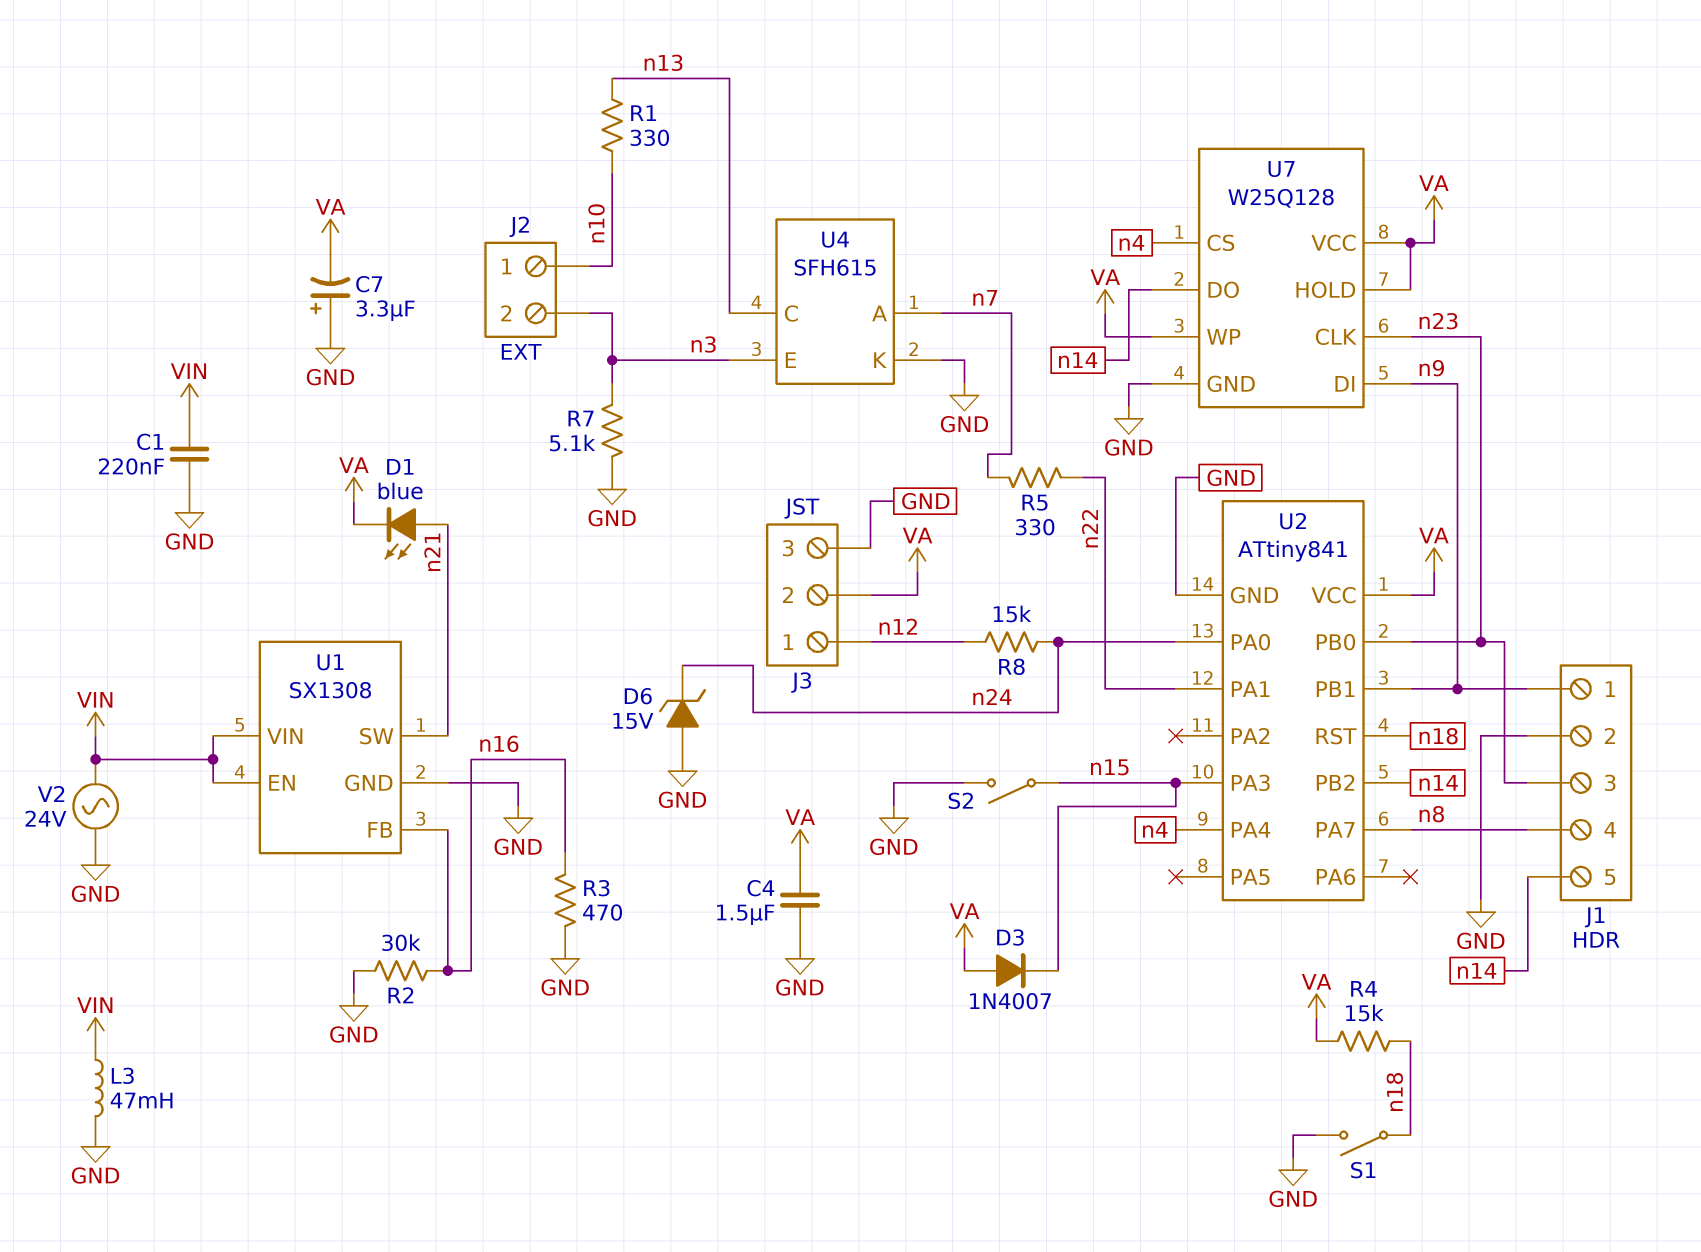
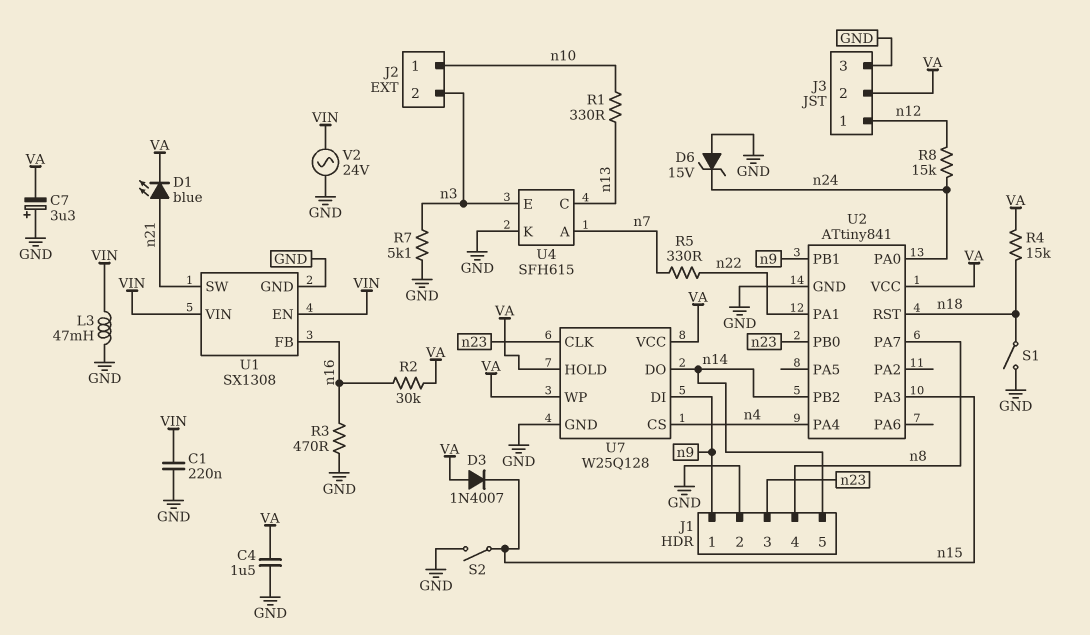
R2: 30k (GND, n16) -> 30k (VA, n16)

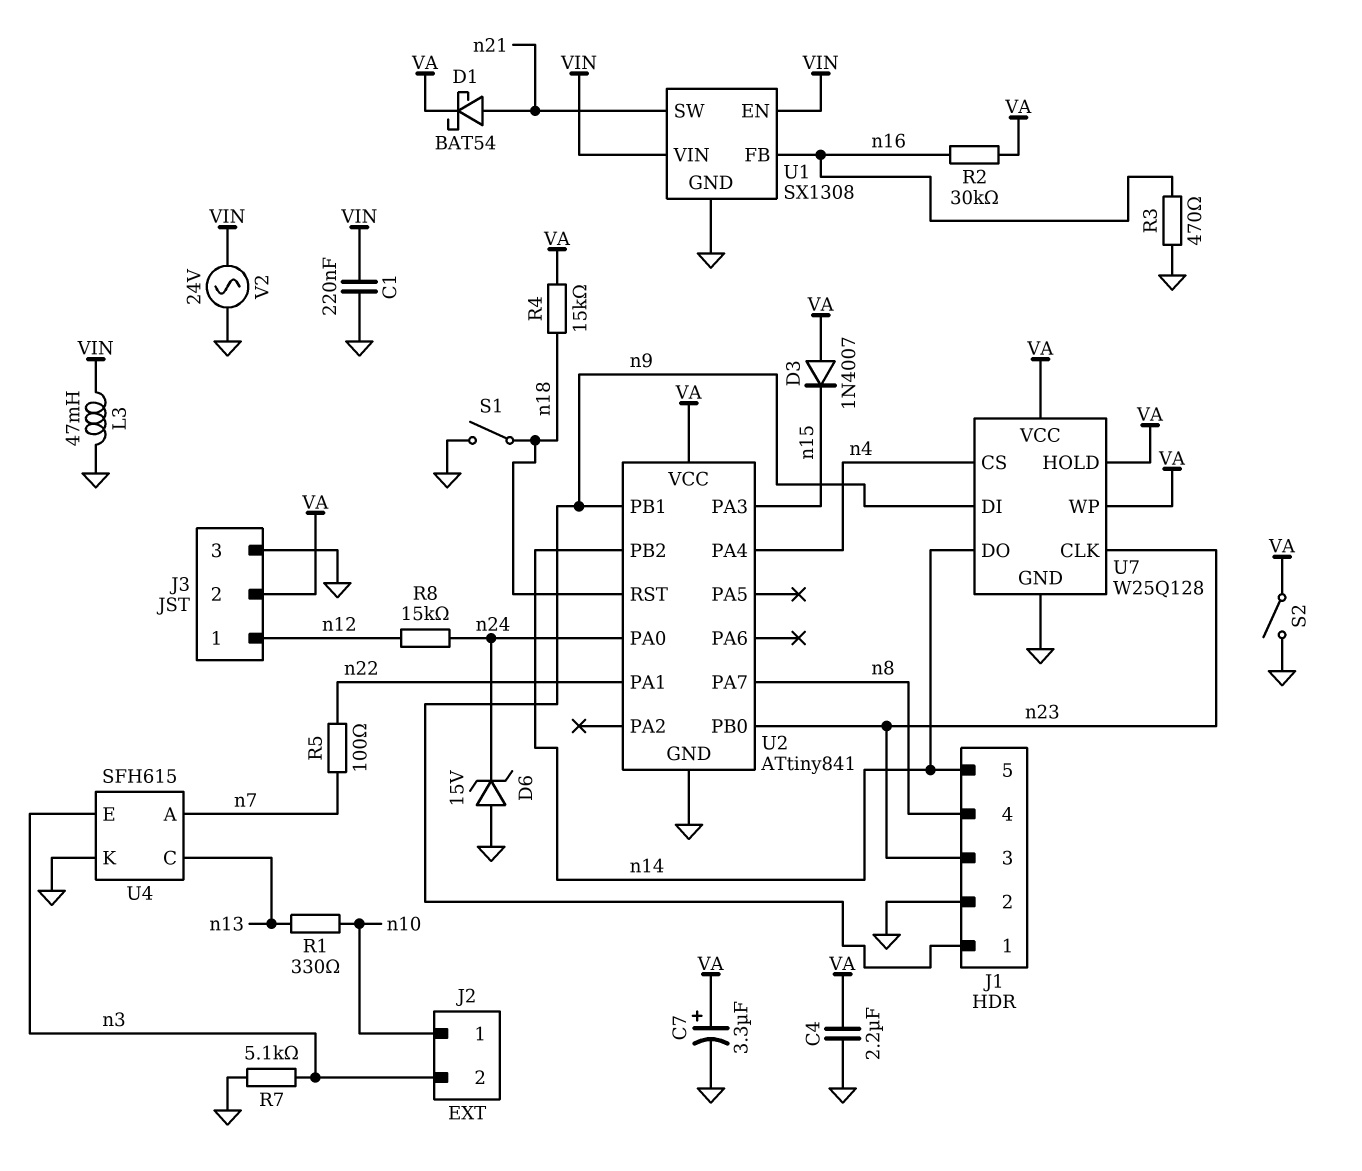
C4: 1.5uF (GND, VA) -> 2.2uF (GND, VA)
C7: 3.3uF (plus GND, minus VA) -> 3.3uF (plus VA, minus GND)
D1: LED blue (A n21, K VA) -> schottky BAT54 (A n21, K VA)
R5: 330 (n7, n22) -> 100 (n7, n22)
S2: switch (GND, n15) -> switch (GND, VA)

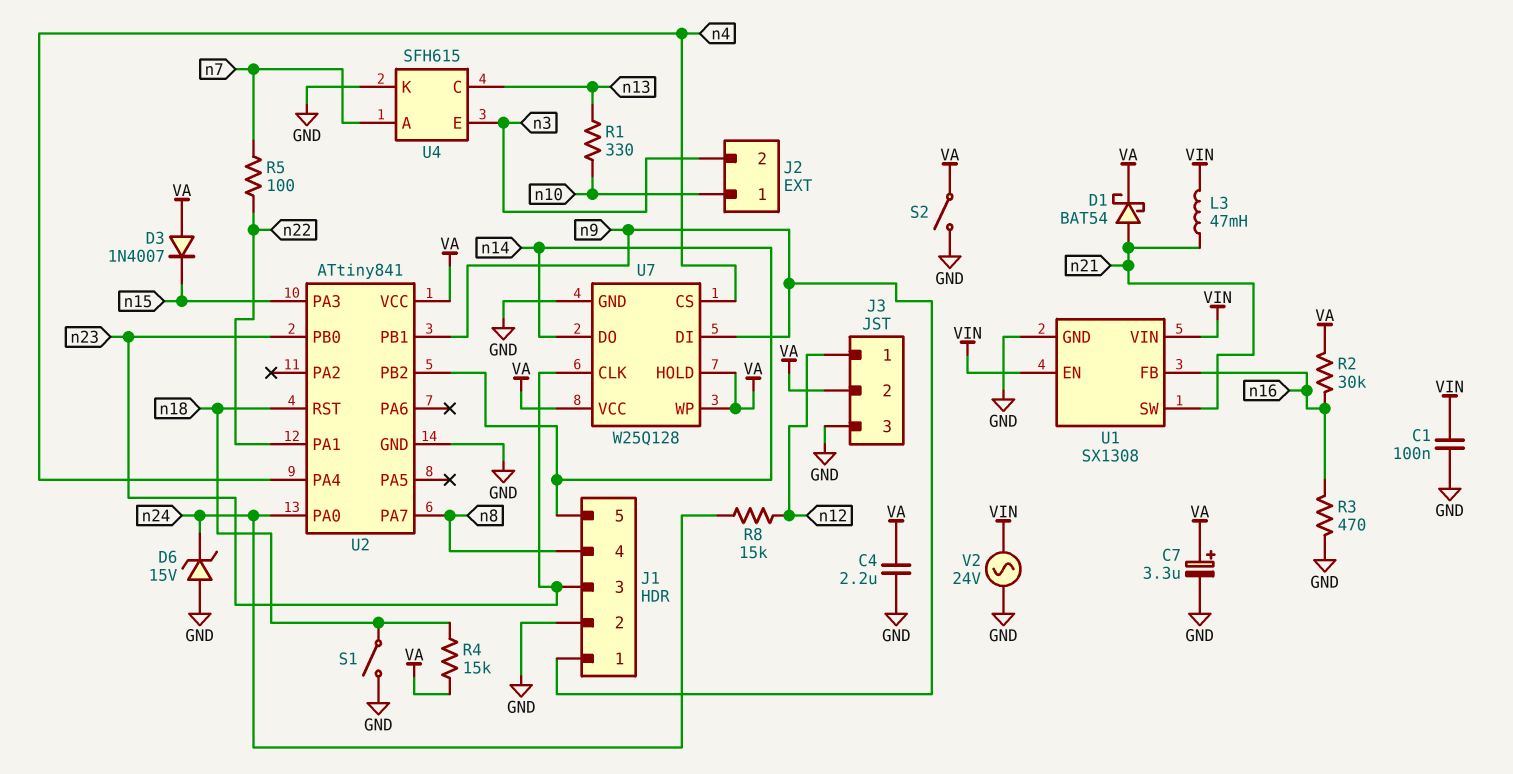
C1: 220nF (GND, VIN) -> 100nF (GND, VIN)
L3: 47mH (GND, VIN) -> 47mH (VIN, n21)
R7: 5.1k (GND, n3) -> none

